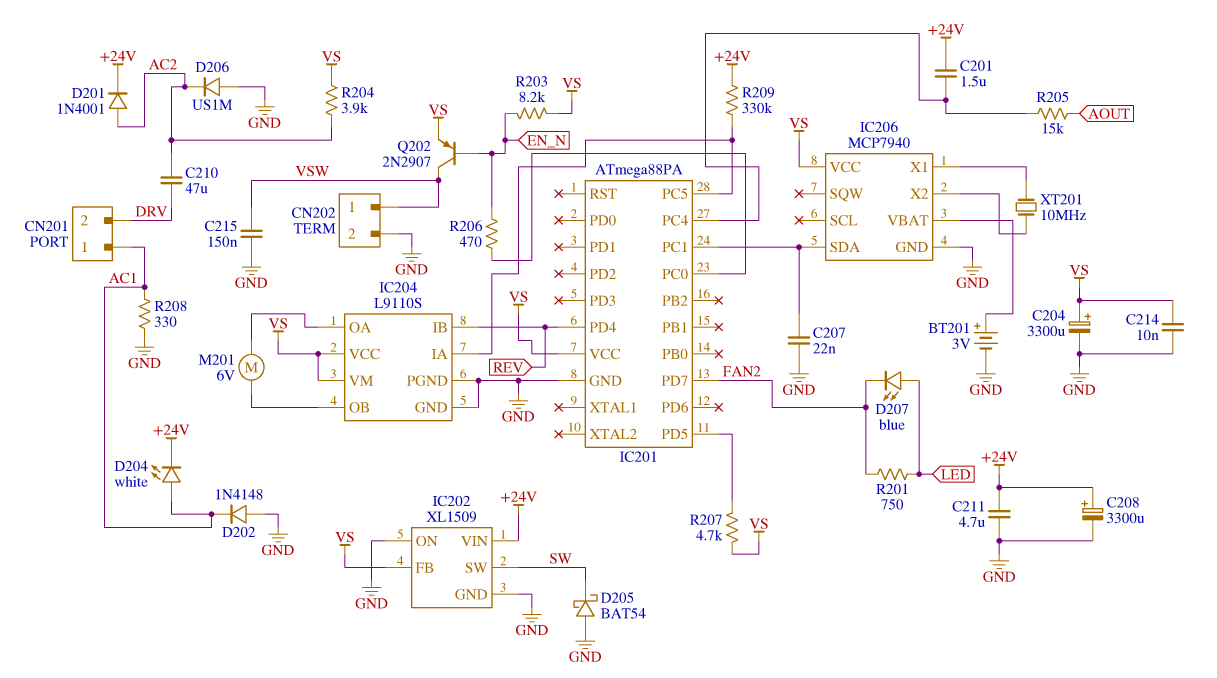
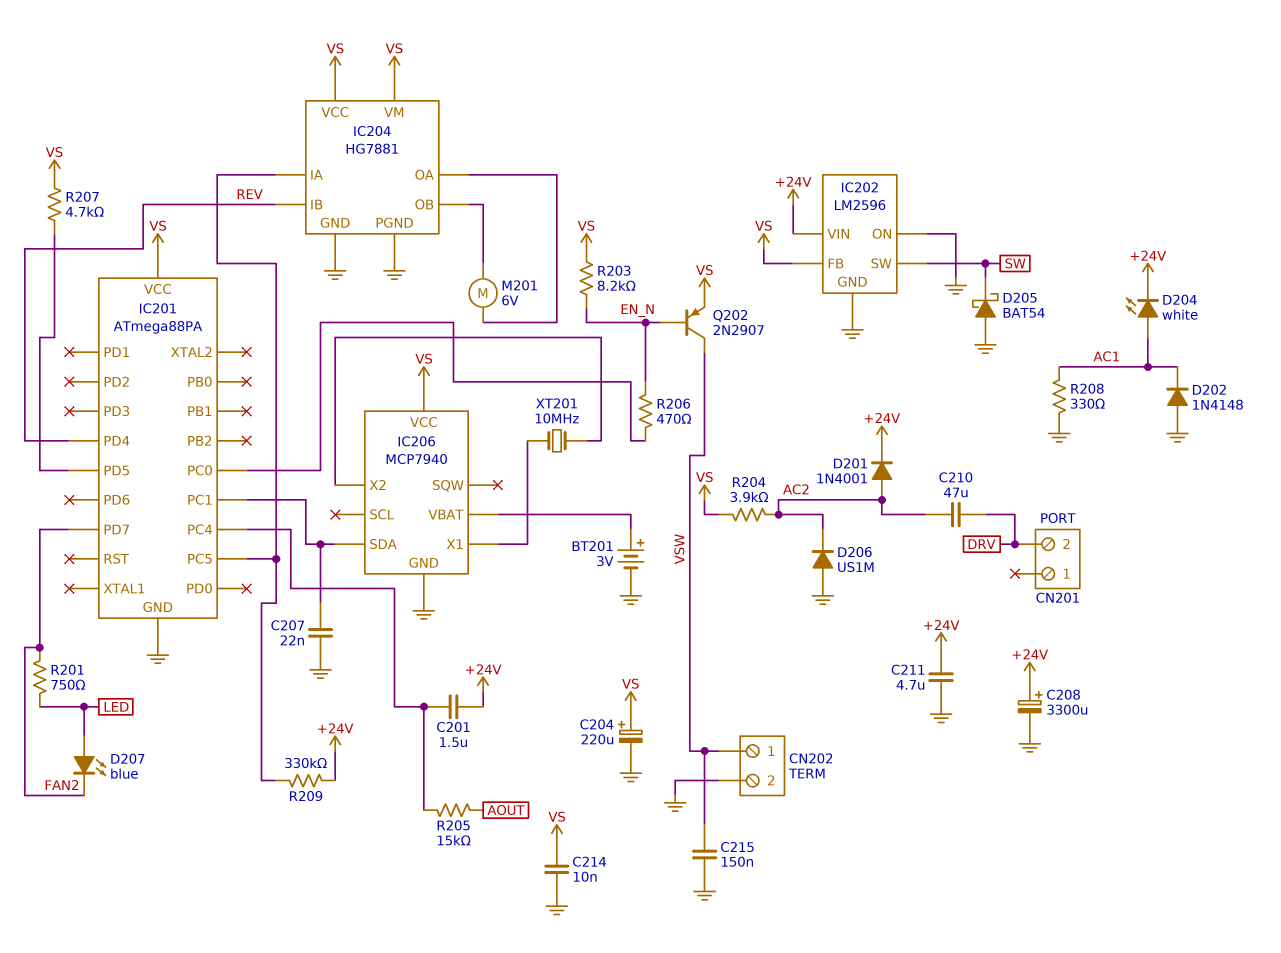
C204: 3300uF (plus VS, minus GND) -> 220uF (plus VS, minus GND)
CN201 pin 1: AC1 -> none
IC202: XL1509 -> LM2596
IC204: L9110S -> HG7881

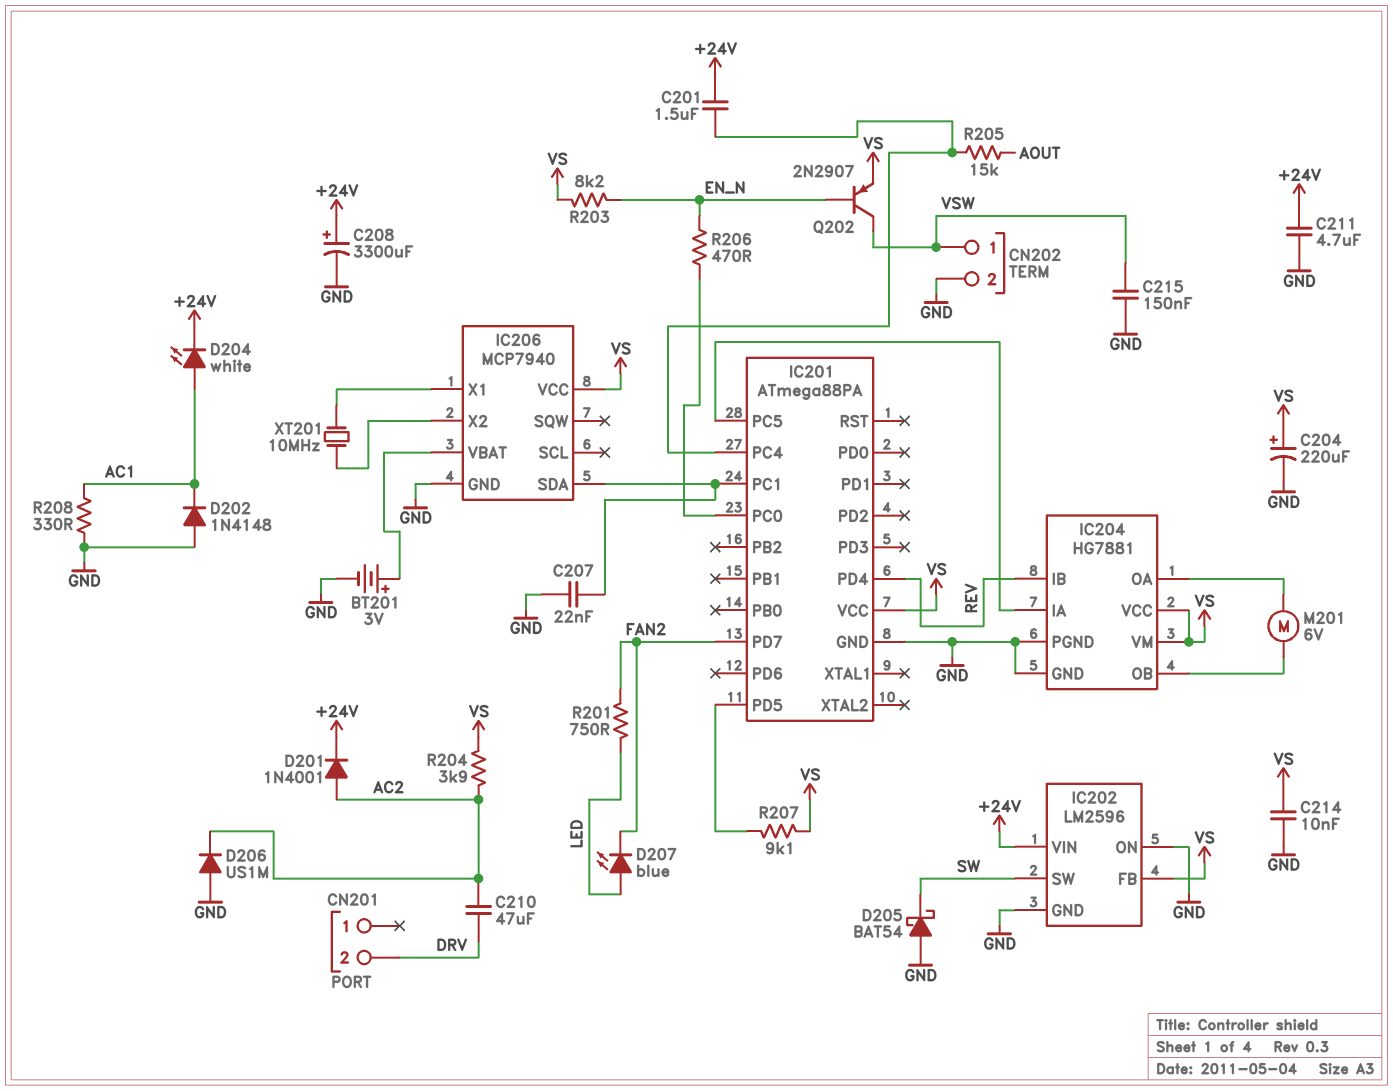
R207: 4.7k (IC201/PD5, VS) -> 9.1k (IC201/PD5, VS)
R209: 330k (+24V, IC201/PC5) -> none

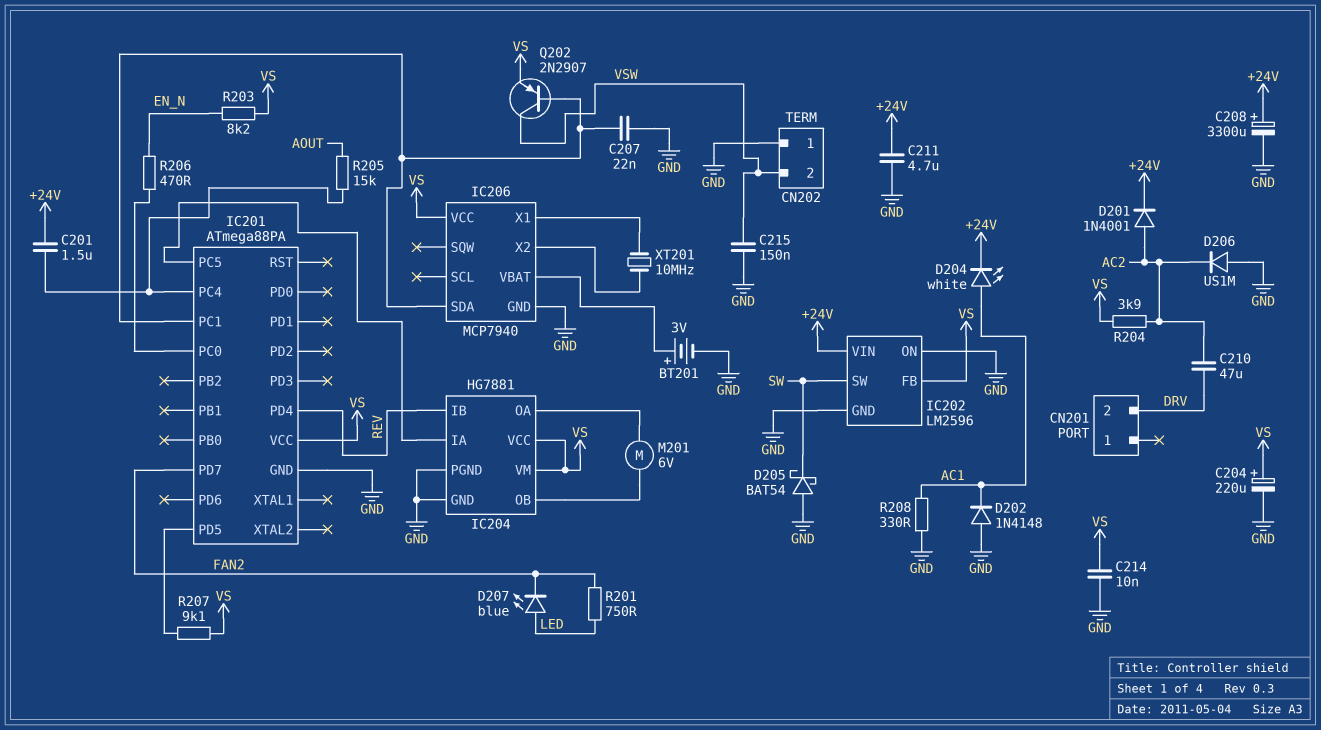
CN202 pin 1: VSW -> GND
CN202 pin 2: GND -> VSW
Q202: PNP 2N2907 (B EN_N, C VSW, E VS) -> PNP 2N2907 (B IC201/PC1, C VSW, E VS)

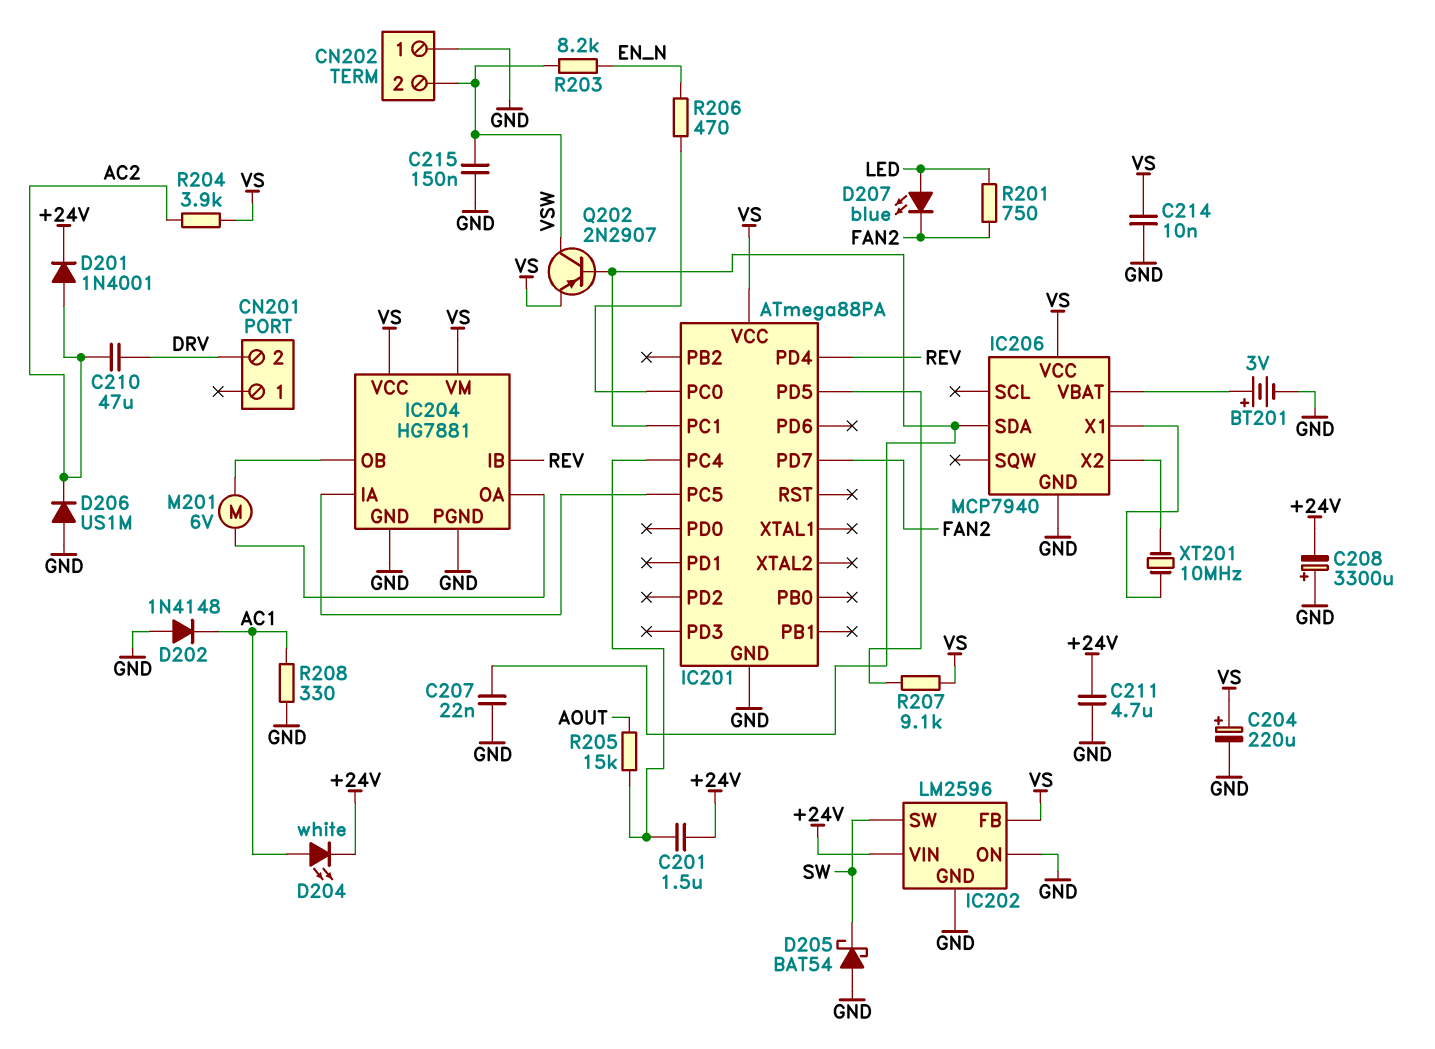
C208: 3300uF (plus +24V, minus GND) -> 3300uF (plus GND, minus +24V)
R203: 8.2k (EN_N, VS) -> 8.2k (EN_N, VSW)

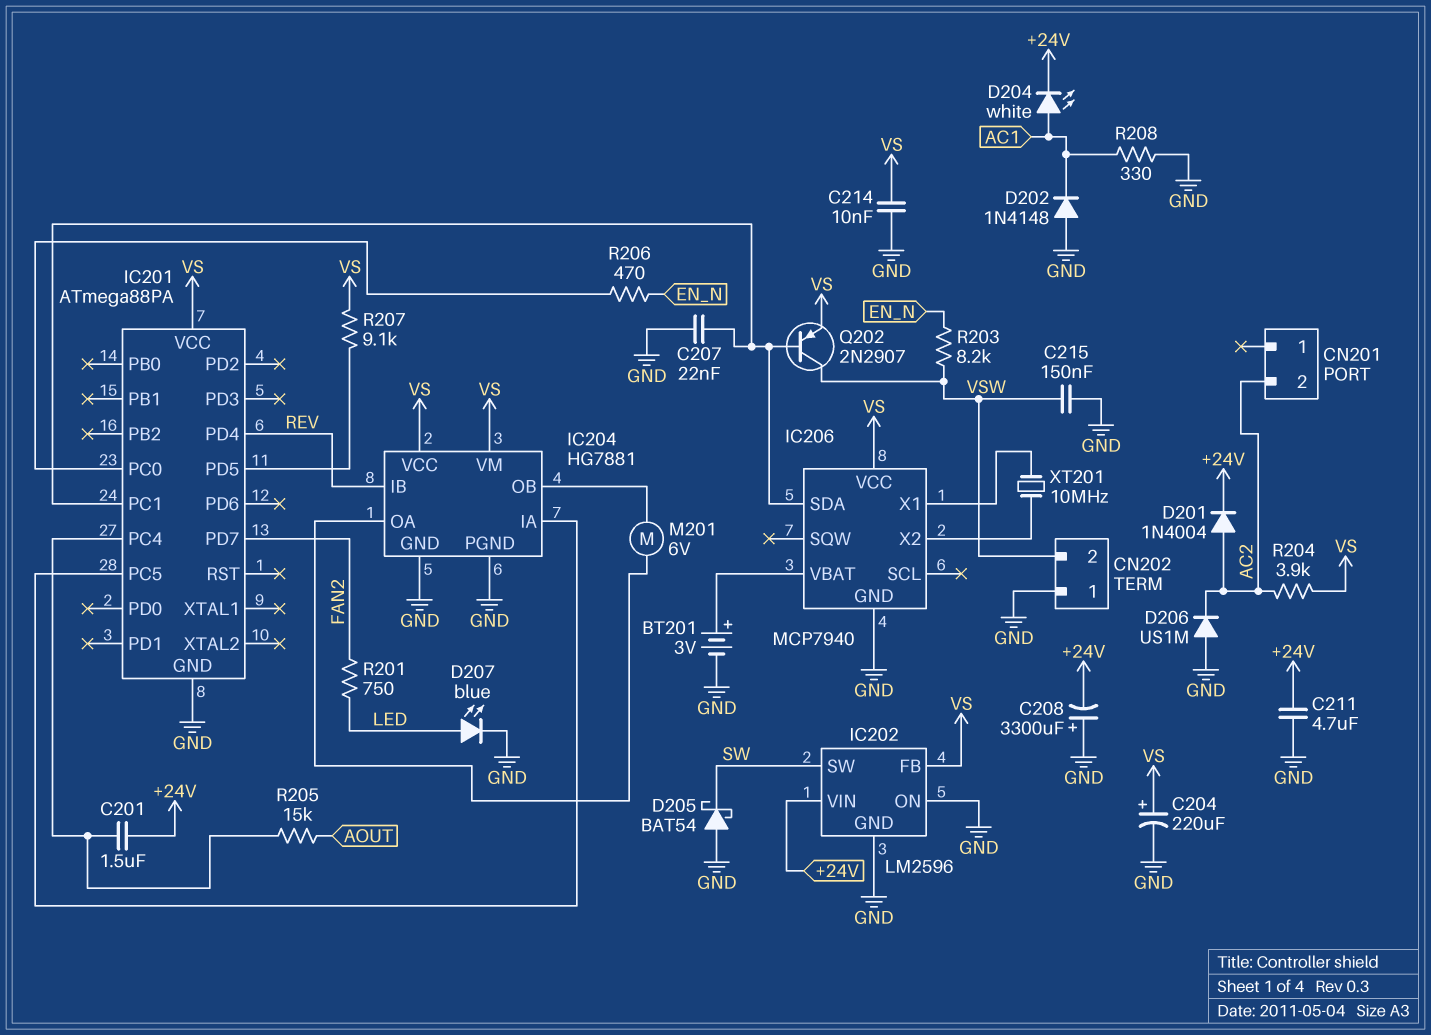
C210: 47uF (AC2, DRV) -> none
CN201 pin 2: DRV -> AC2
D201: diode 1N4001 (A AC2, K +24V) -> diode 1N4004 (A AC2, K +24V)
D207: LED blue (A LED, K FAN2) -> LED blue (A LED, K GND)

